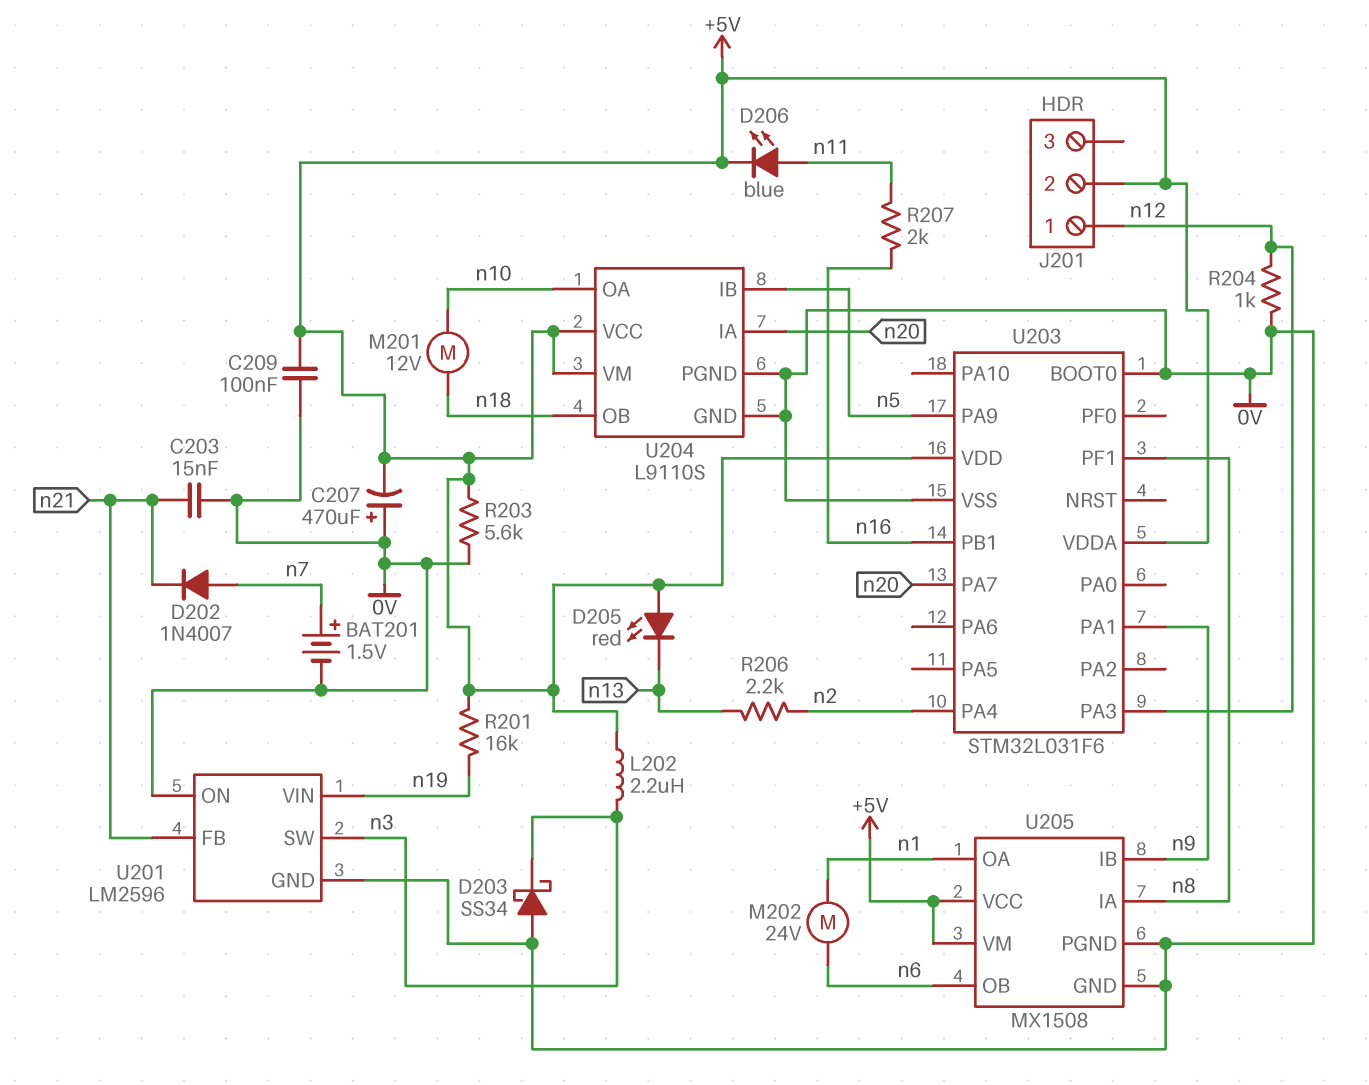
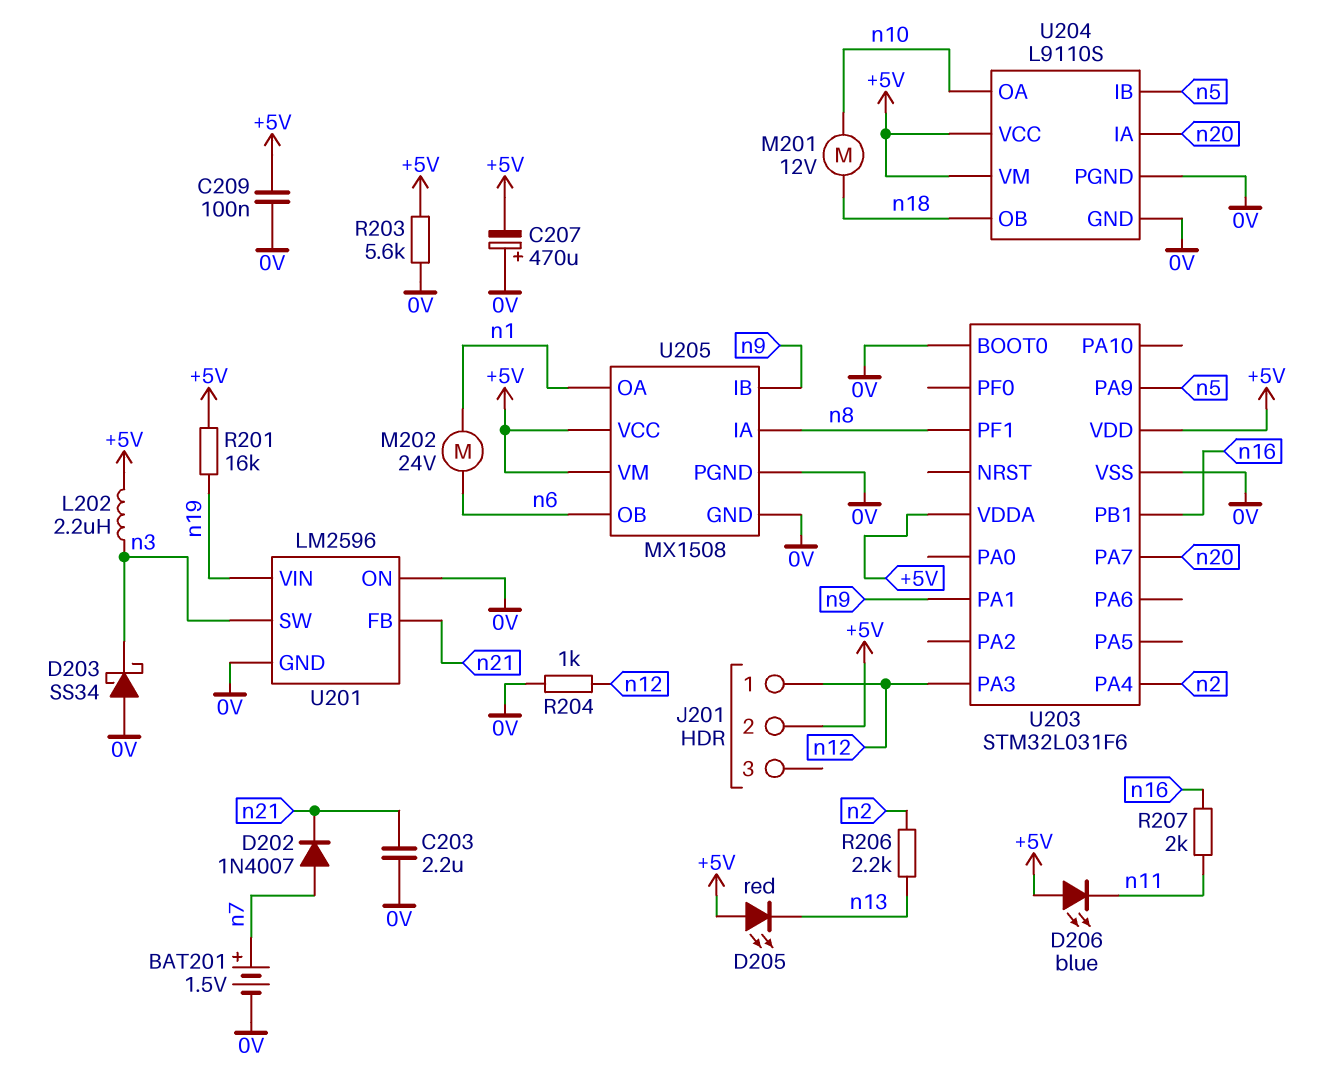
C203: 15nF (0V, n21) -> 2.2uF (0V, n21)
D206: LED blue (A n11, K +5V) -> LED blue (A +5V, K n11)

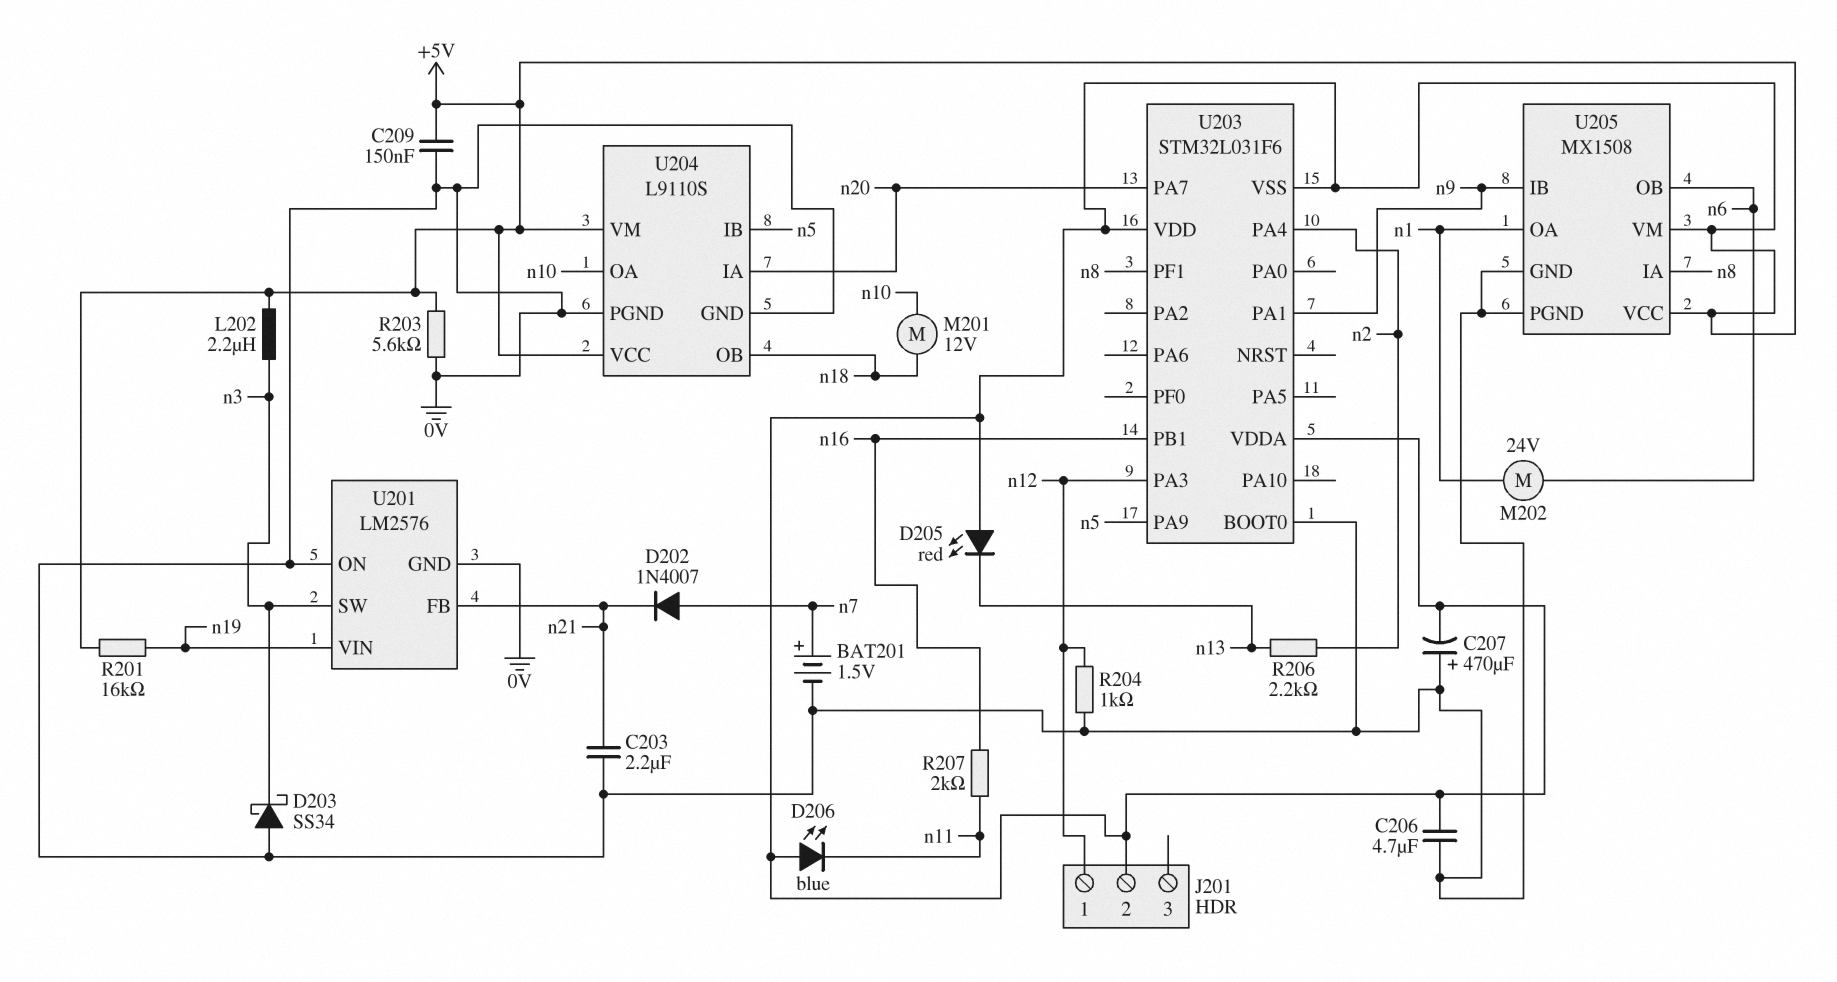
C206: none -> 4.7uF (+5V, 0V)
C209: 100nF (+5V, 0V) -> 150nF (+5V, 0V)
U201: LM2596 -> LM2576
U203 pin VSS: 0V -> +5V

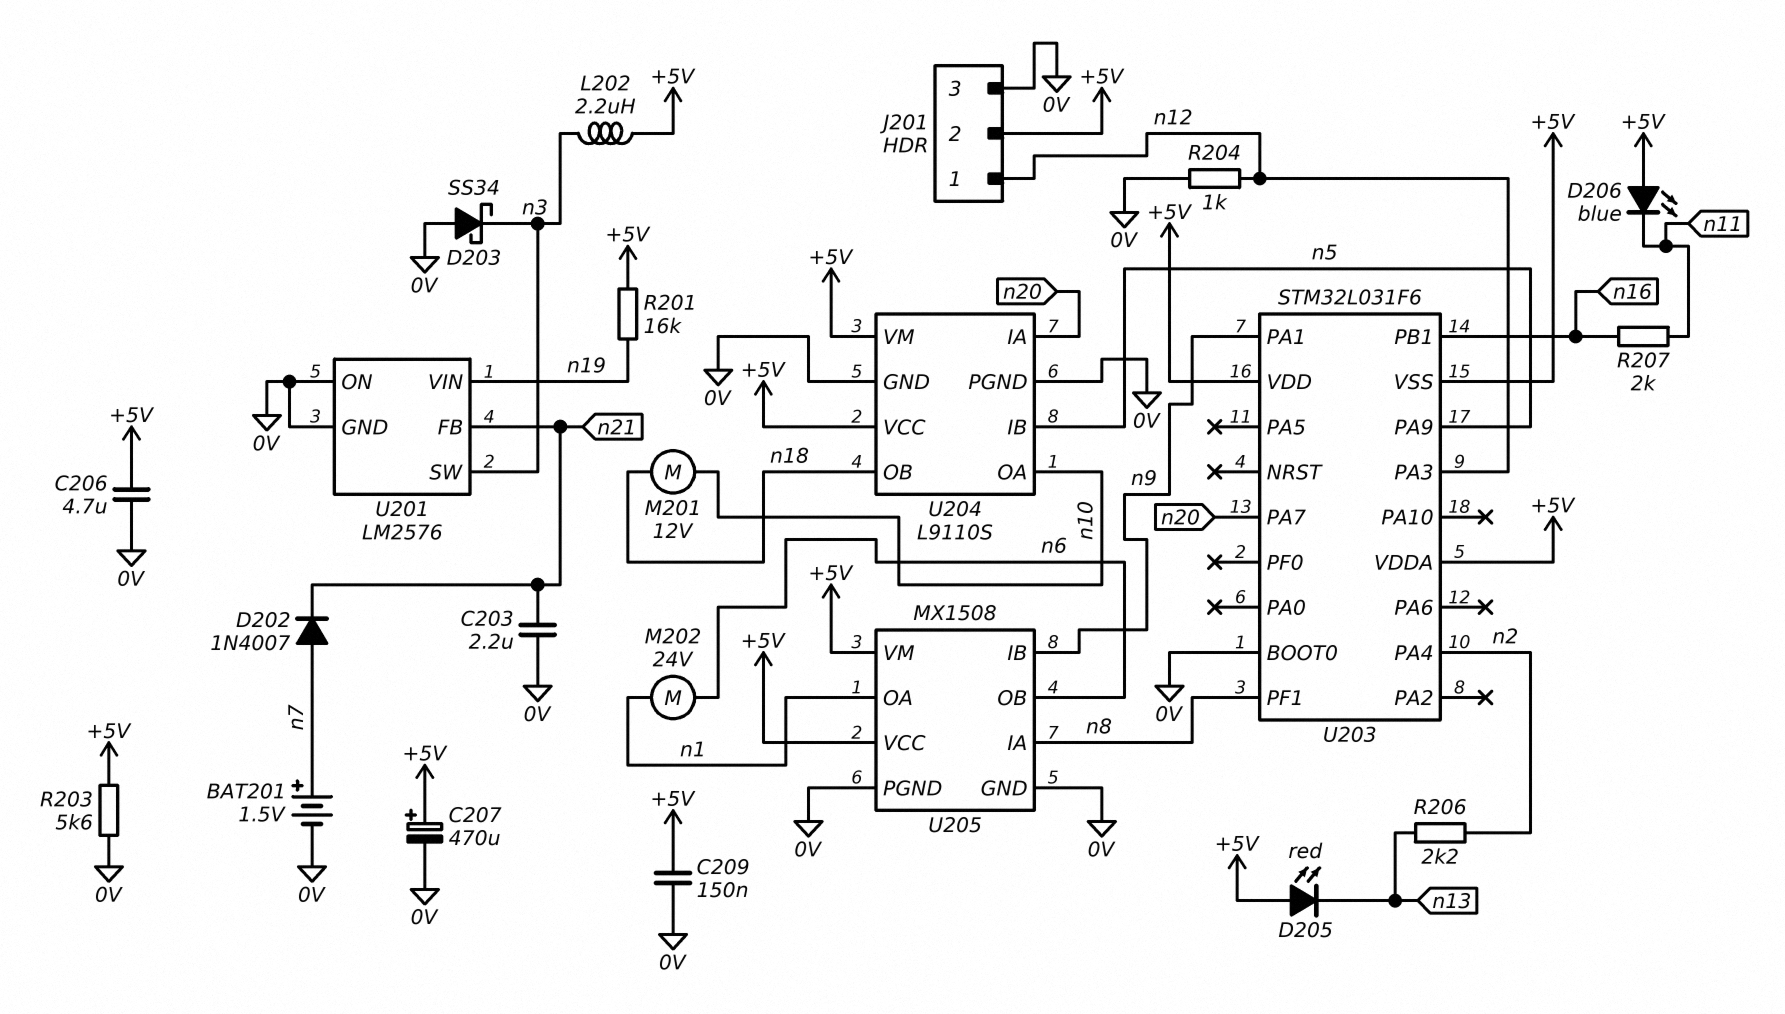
C207: 470uF (plus 0V, minus +5V) -> 470uF (plus +5V, minus 0V)
J201 pin 3: none -> 0V

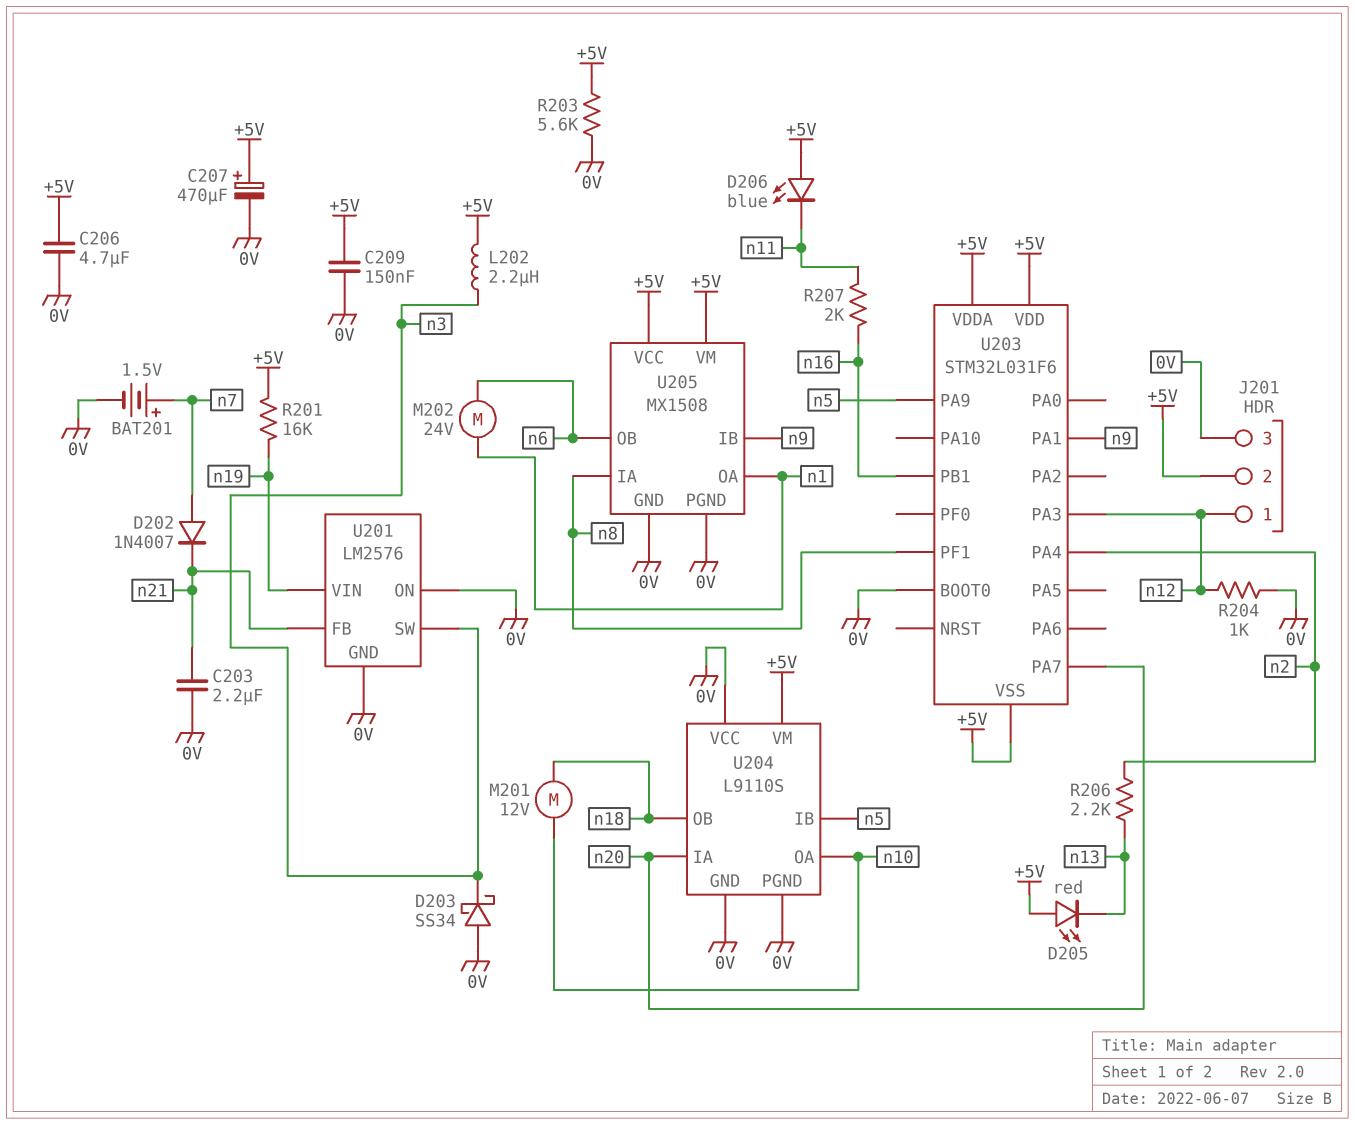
U204 pin VCC: +5V -> 0V

